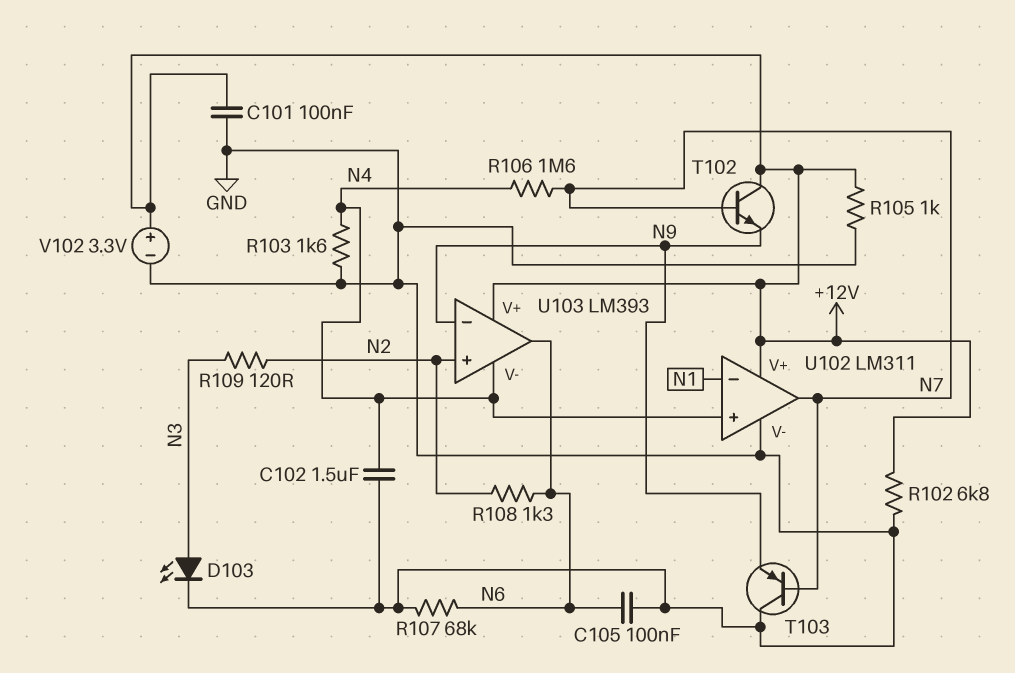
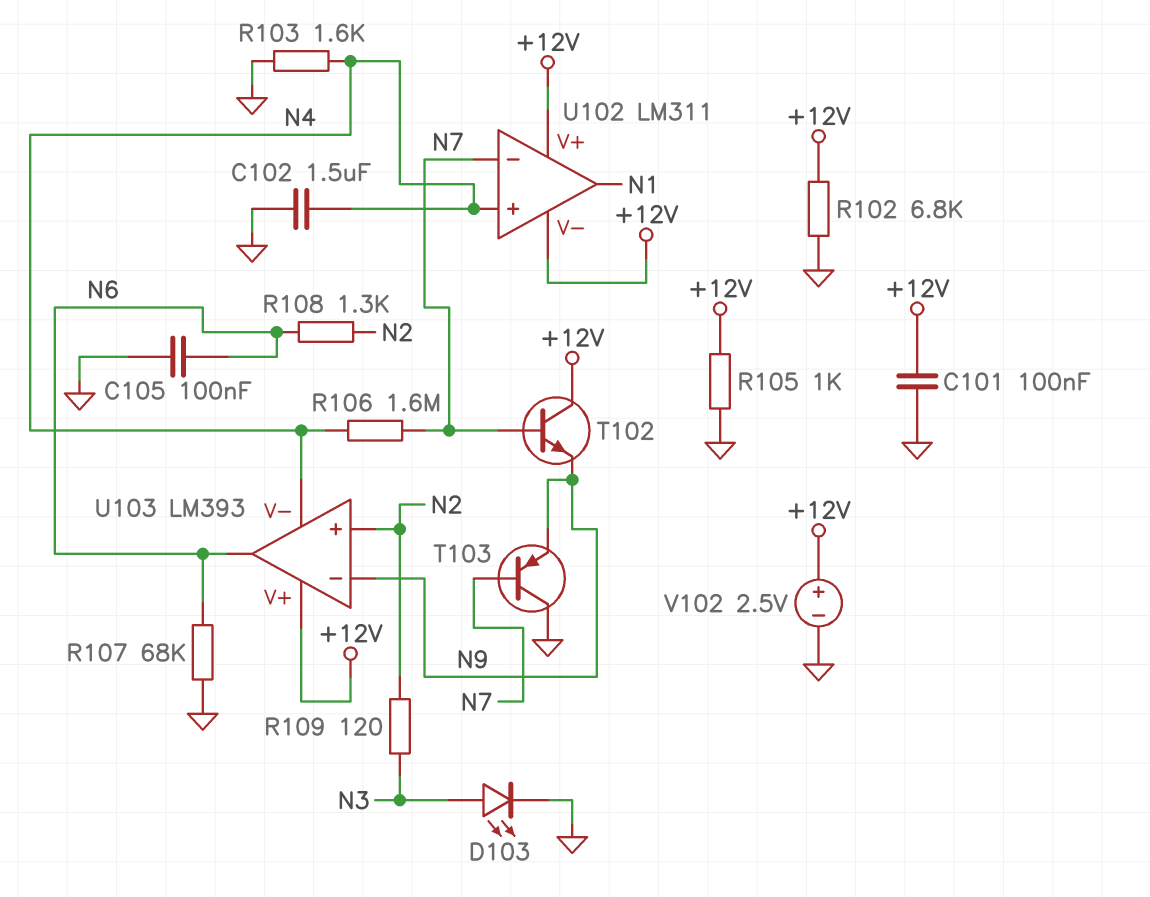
U102 pin V-: GND -> +12V
U102 pin in-: N1 -> N7
U102 pin out: N7 -> N1
V102: 3.3V (plus +12V, minus GND) -> 2.5V (plus +12V, minus GND)

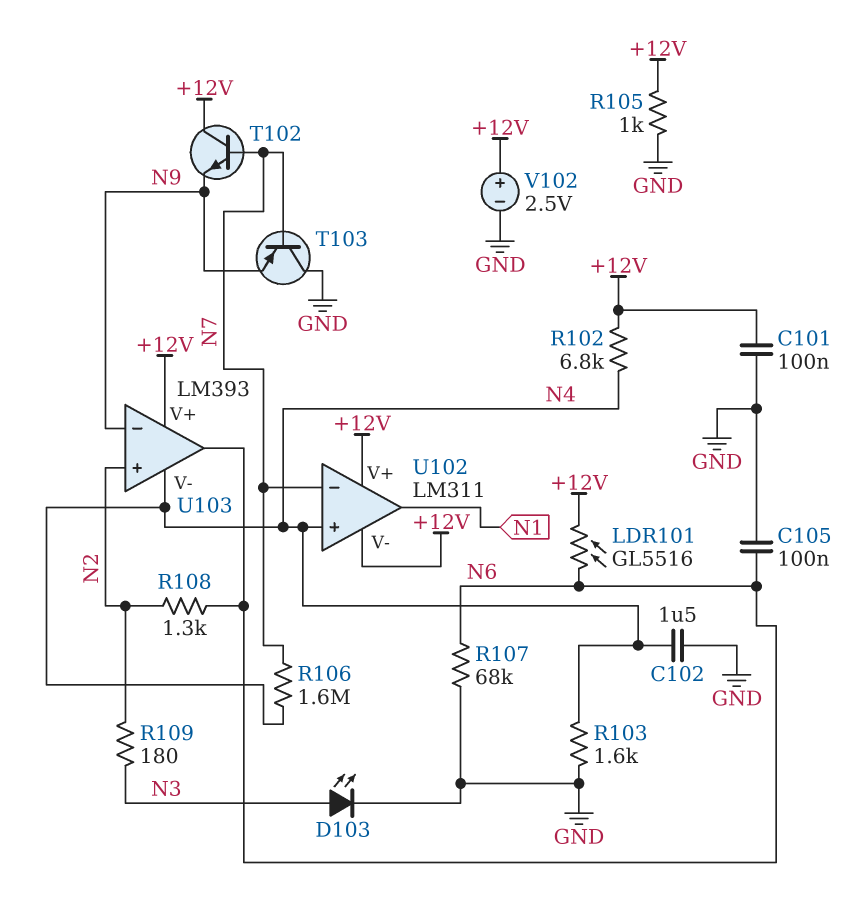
LDR101: none -> GL5516 (+12V, N6)
R102: 6.8k (+12V, GND) -> 6.8k (+12V, N4)
R109: 120 (N2, N3) -> 180 (N2, N3)

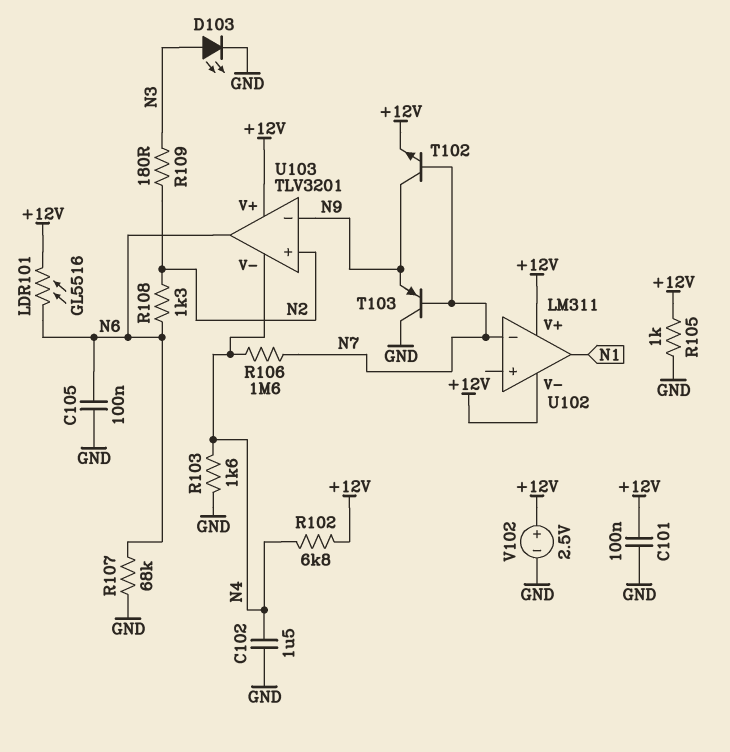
T102: NPN (B N7, C +12V, E N9) -> NPN (B N7, C N9, E +12V)
U102 pin in+: N4 -> none
U103: LM393 -> TLV3201

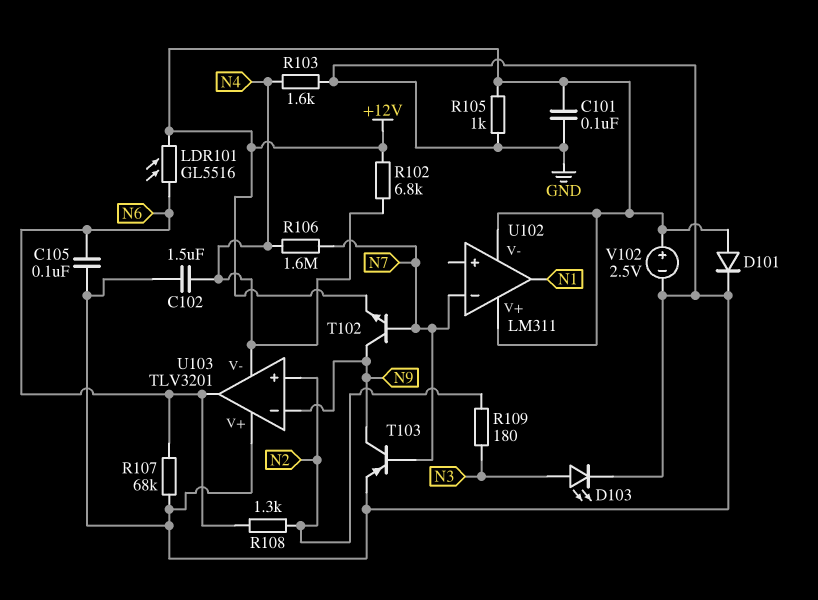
D101: none -> diode (A +12V, K GND)
T103: PNP (B N7, C GND, E N9) -> PNP (B N7, C N9, E GND)
U103 pin V+: +12V -> GND

